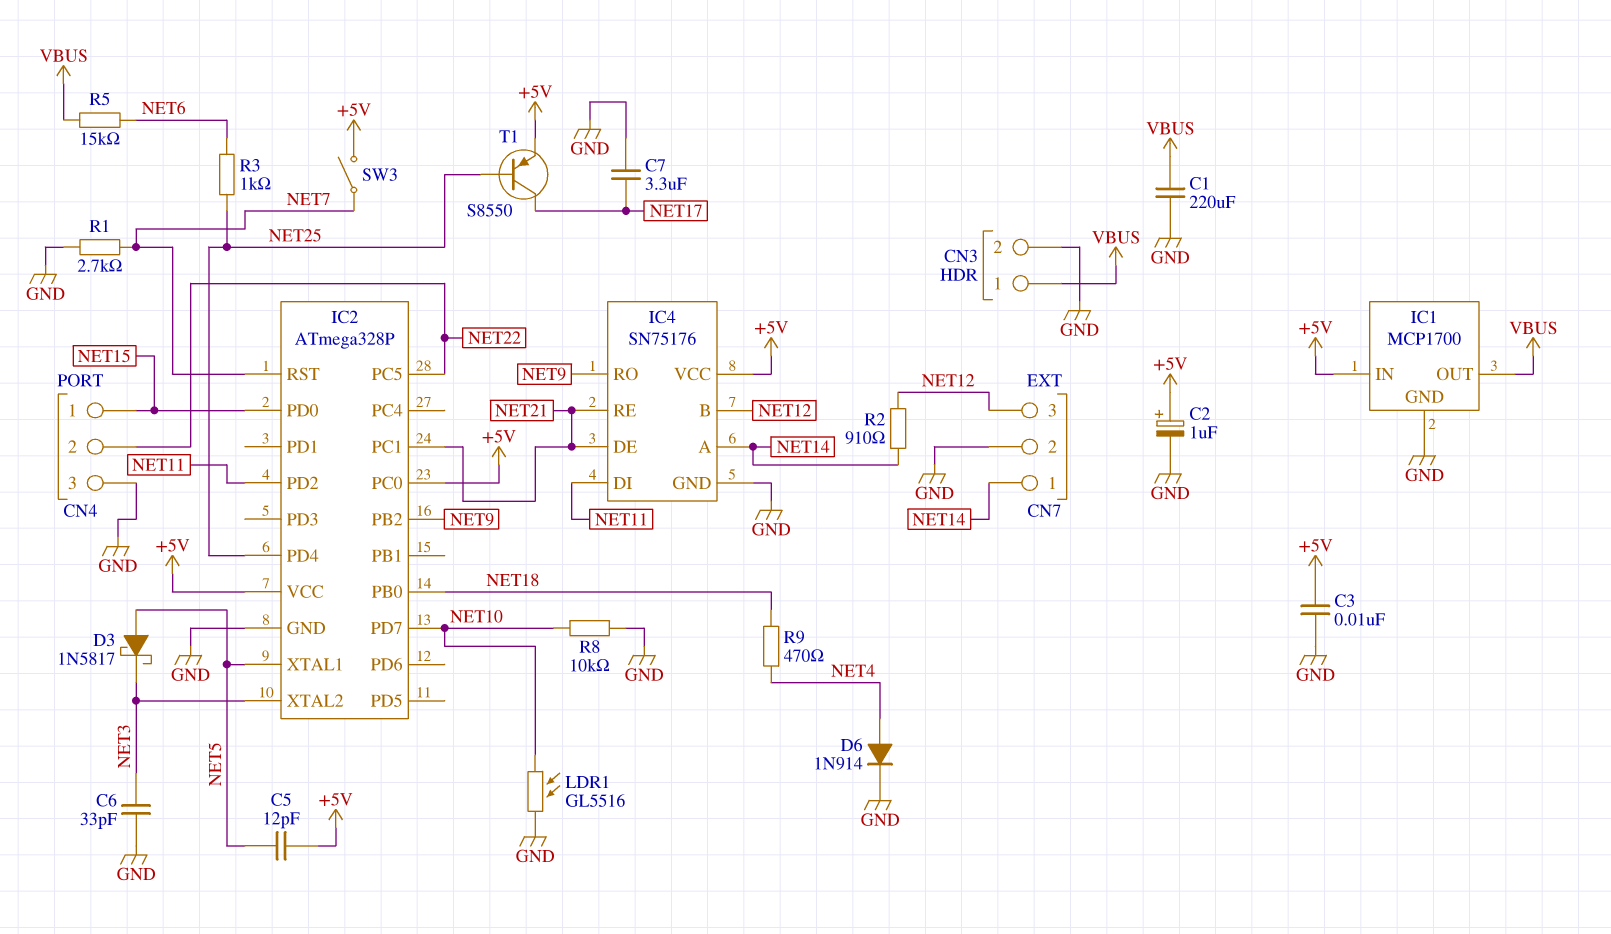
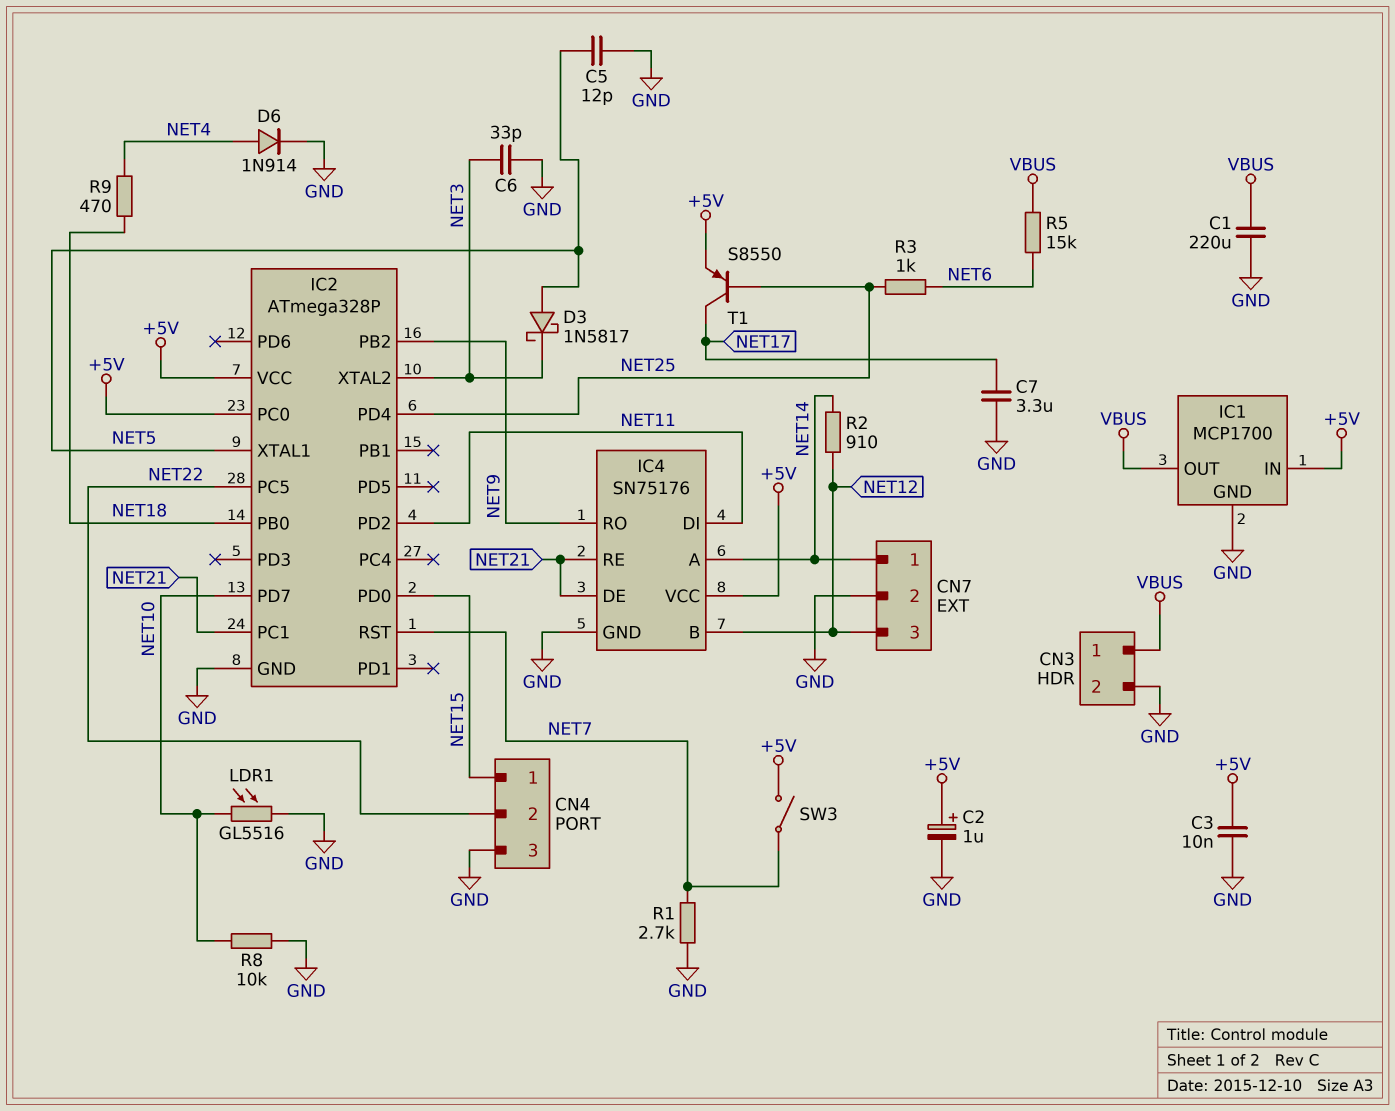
C5: 12pF (+5V, NET5) -> 12pF (GND, NET5)

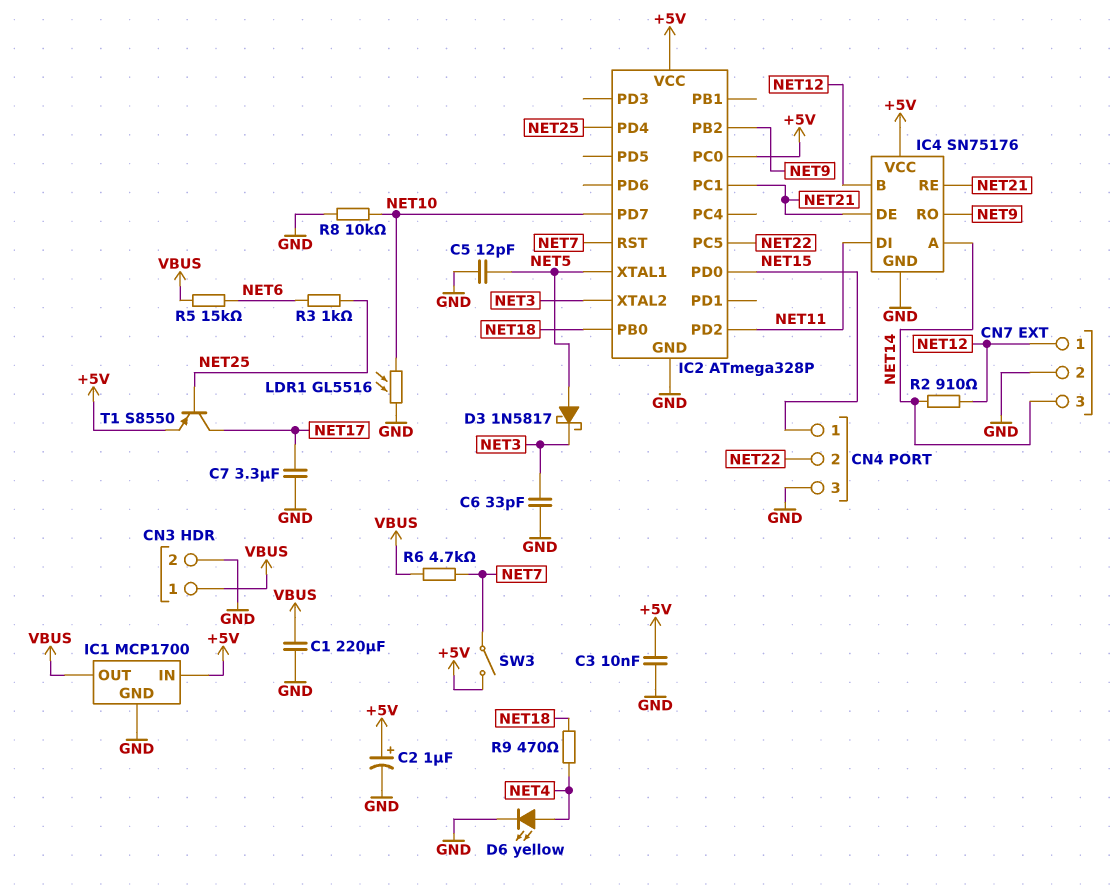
CN7 pin 1: NET14 -> NET12
CN7 pin 3: NET12 -> NET14
D6: diode 1N914 (A NET4, K GND) -> LED yellow (A NET4, K GND)
R1: 2.7k (GND, NET7) -> none
R6: none -> 4.7k (NET7, VBUS)

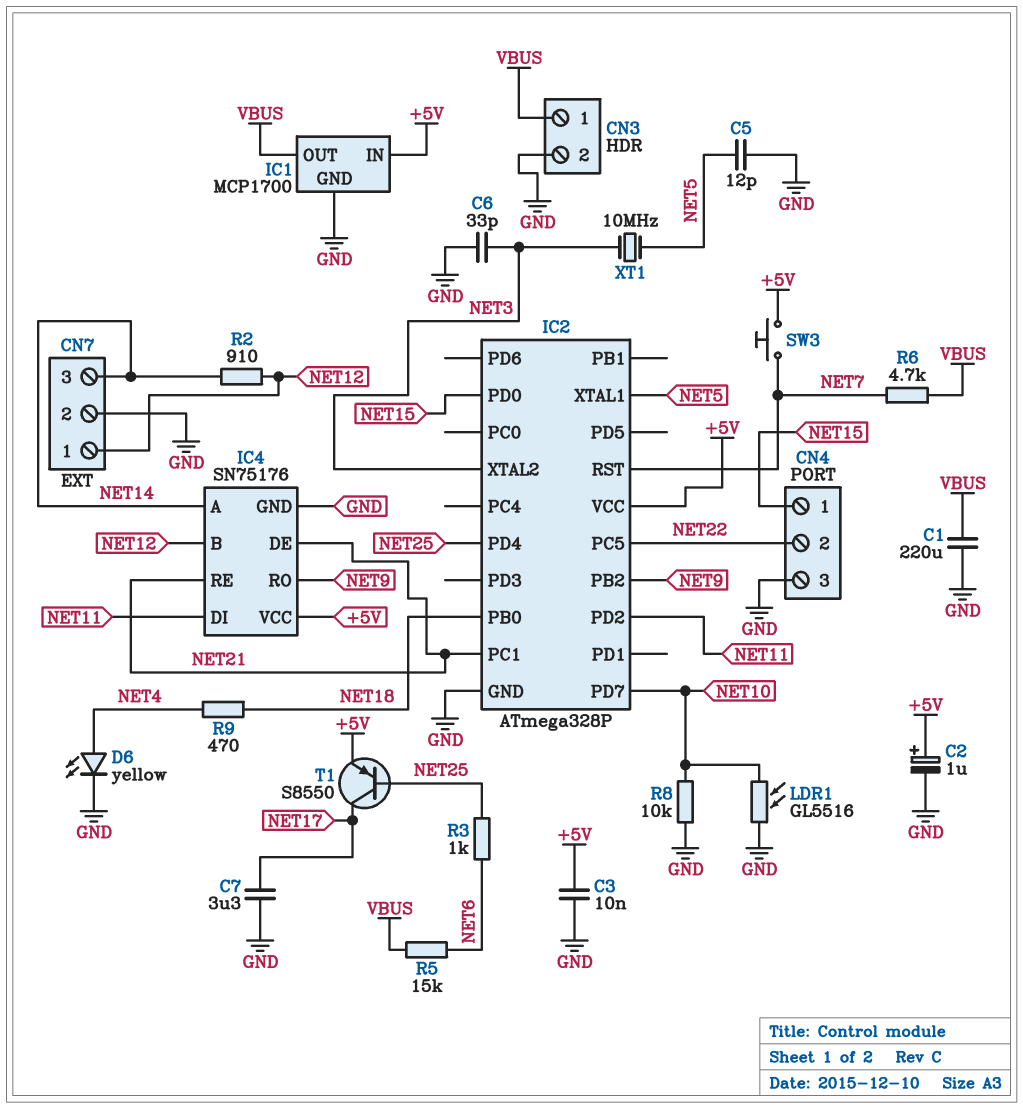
D3: schottky 1N5817 (A NET5, K NET3) -> none
IC2 pin PC0: +5V -> none
SW3: switch (+5V, NET7) -> button (+5V, NET7)
XT1: none -> 10MHz (NET3, NET5)

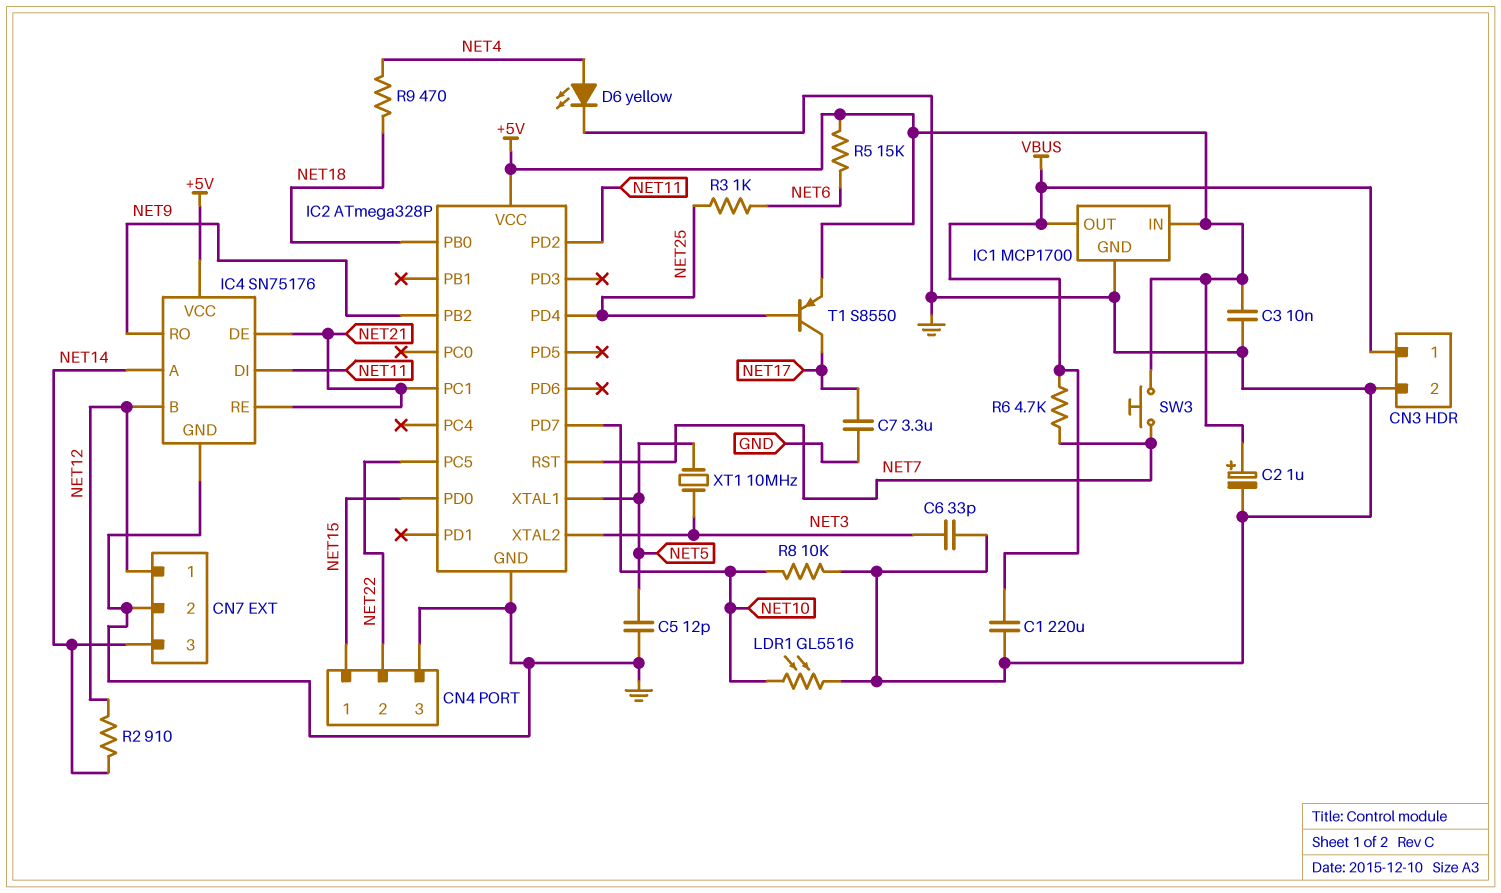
R5: 15k (NET6, VBUS) -> 15k (+5V, NET6)

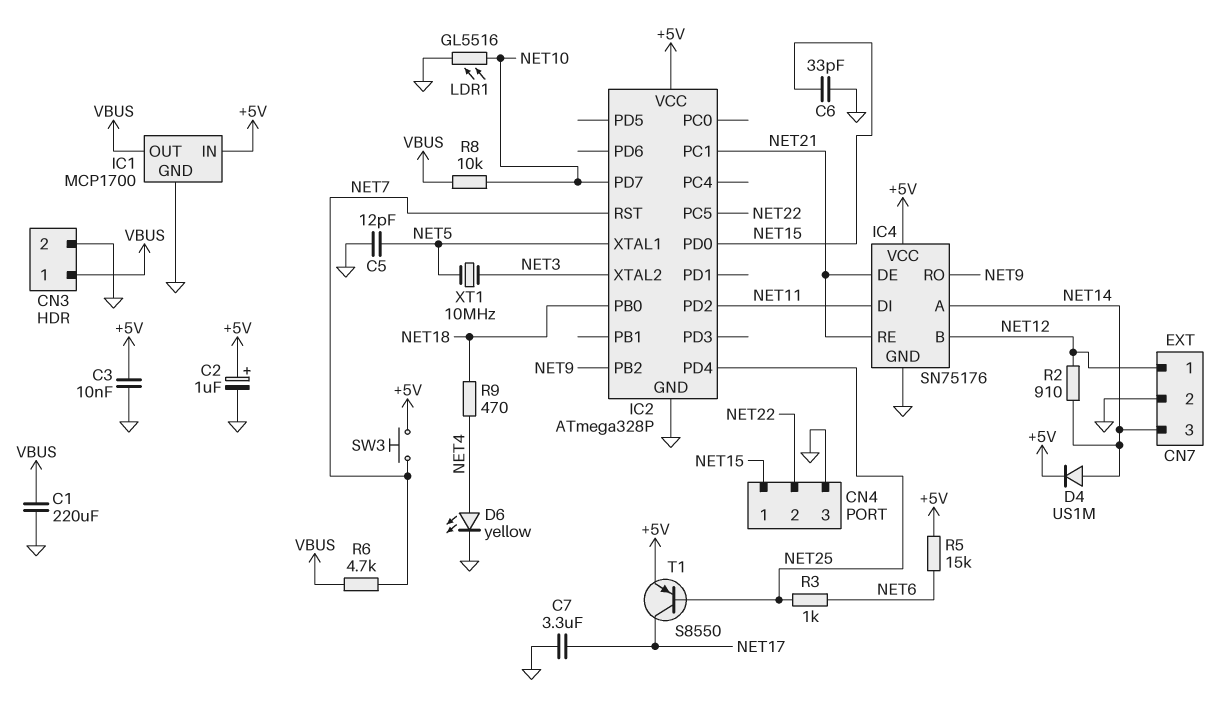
C6: 33pF (GND, NET3) -> 33pF (GND, NET15)
D4: none -> diode US1M (A NET14, K +5V)
R8: 10k (GND, NET10) -> 10k (NET10, VBUS)

